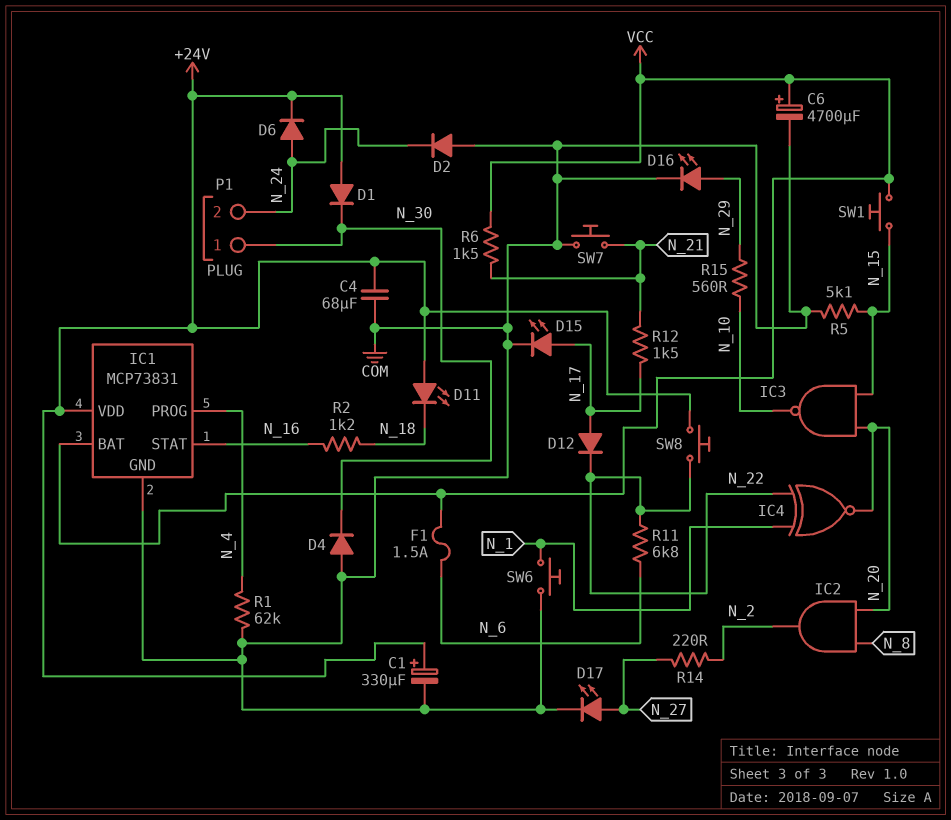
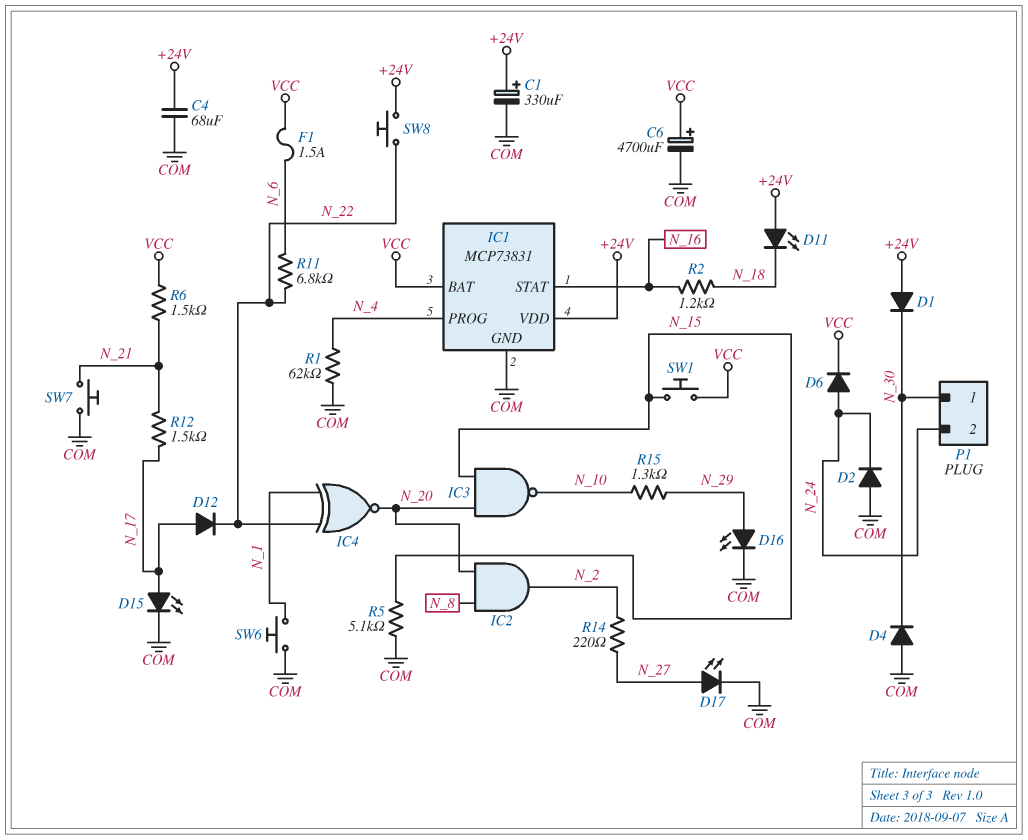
D6: diode (A N_24, K +24V) -> diode (A N_24, K VCC)
R15: 560 (N_10, N_29) -> 1.3k (N_10, N_29)

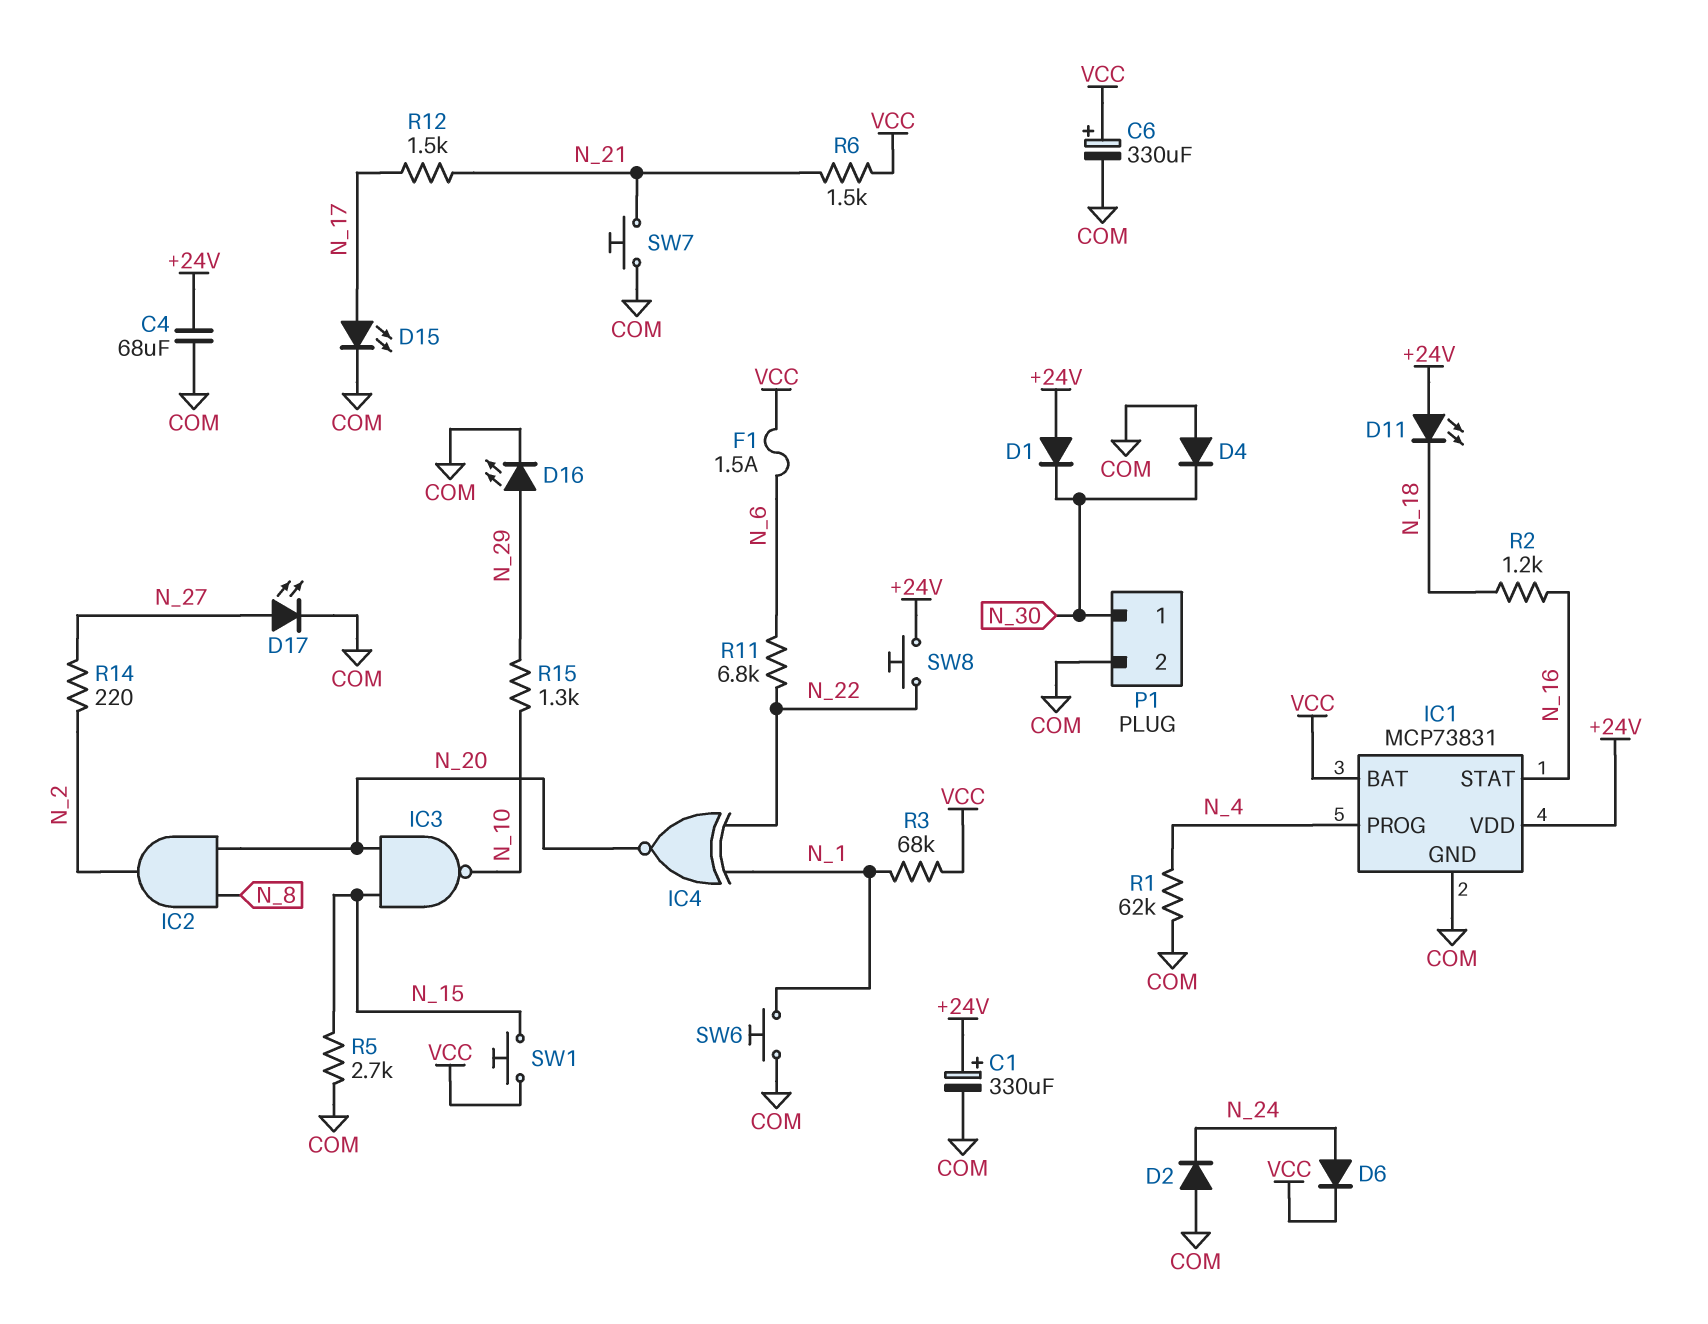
C6: 4700uF (plus VCC, minus COM) -> 330uF (plus VCC, minus COM)
D12: diode (A N_17, K N_22) -> none
P1 pin 2: N_24 -> COM
R3: none -> 68k (N_1, VCC)
R5: 5.1k (COM, N_15) -> 2.7k (COM, N_15)

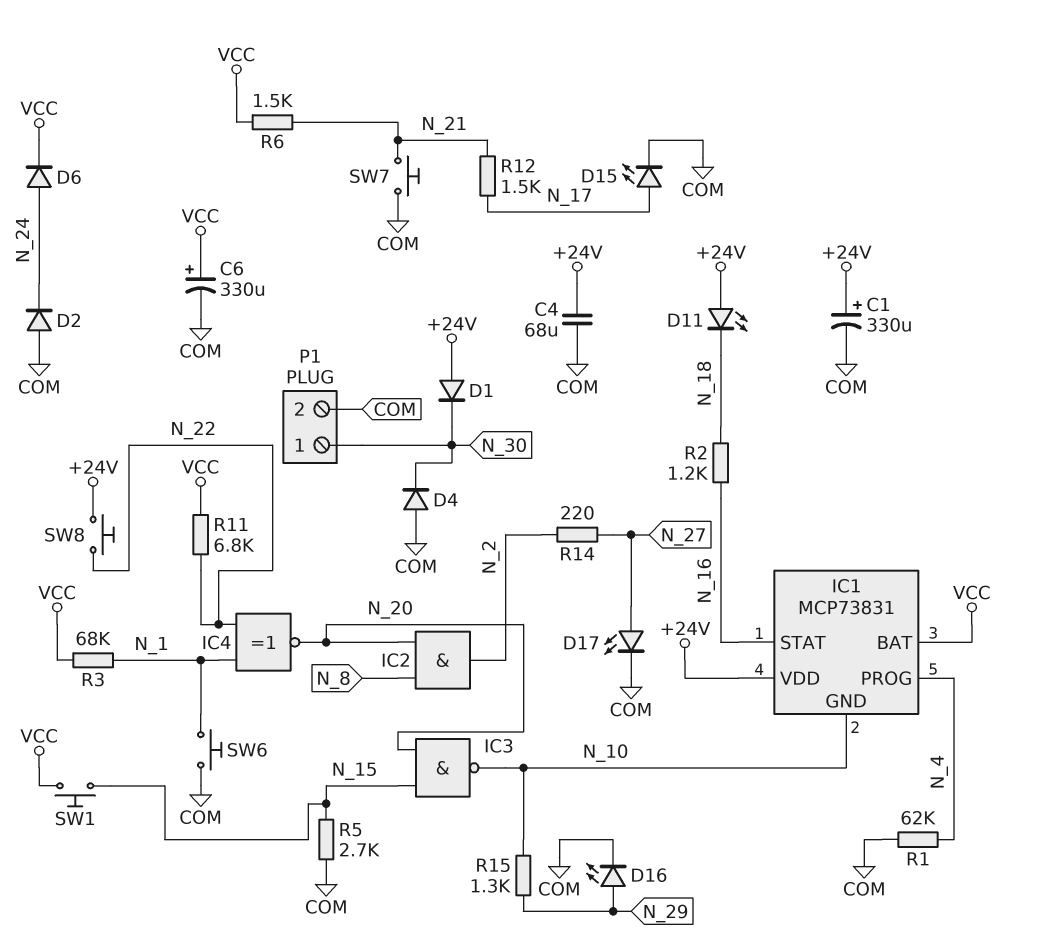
F1: 1.5A (N_6, VCC) -> none
IC1 pin GND: COM -> N_10
R11: 6.8k (N_6, N_22) -> 6.8k (N_22, VCC)

